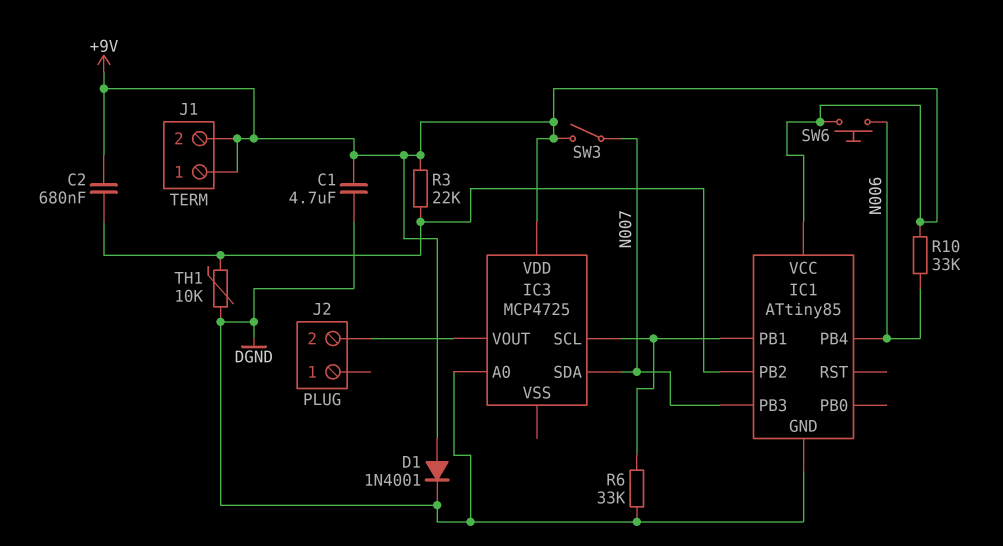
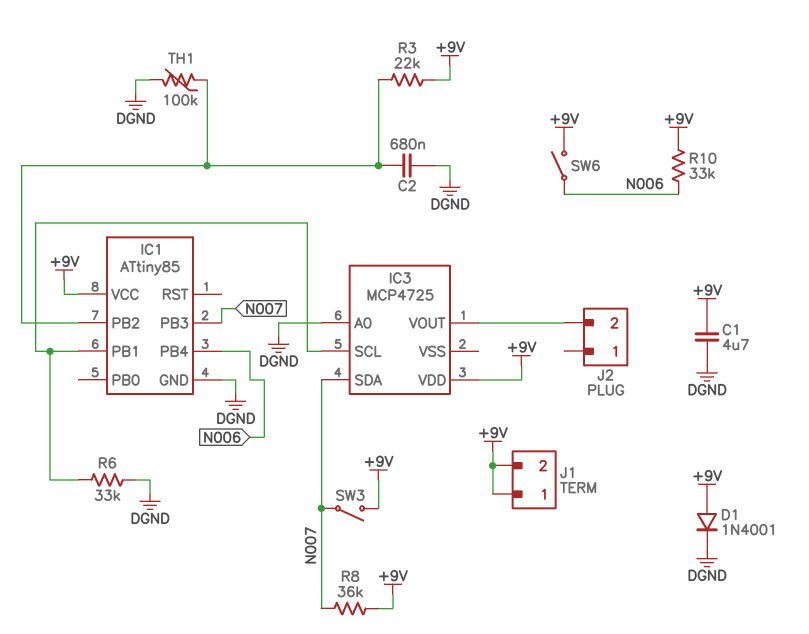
C2: 680nF (+9V, IC1/PB2) -> 680nF (DGND, IC1/PB2)
R8: none -> 36k (+9V, N007)
SW6: button (+9V, N006) -> switch (+9V, N006)
TH1: 10k (DGND, IC1/PB2) -> 100k (DGND, IC1/PB2)

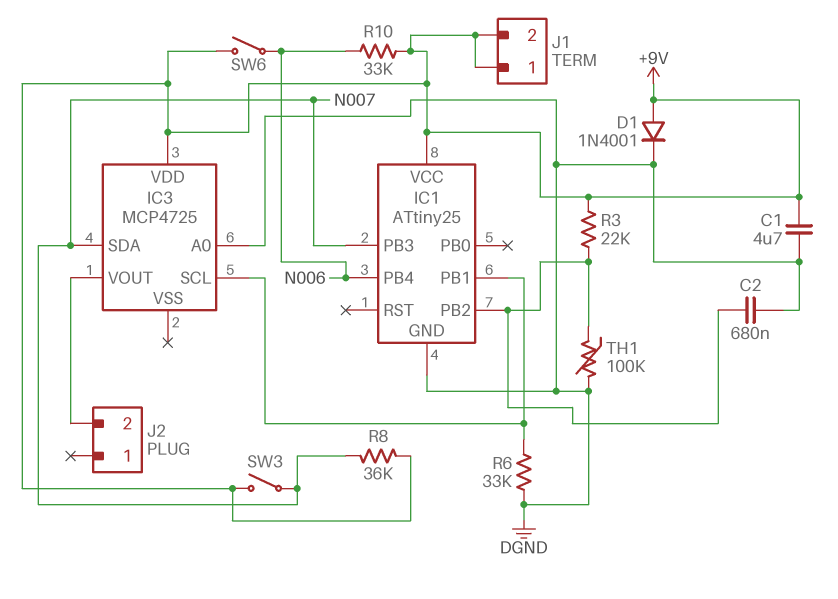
IC1: ATtiny85 -> ATtiny25

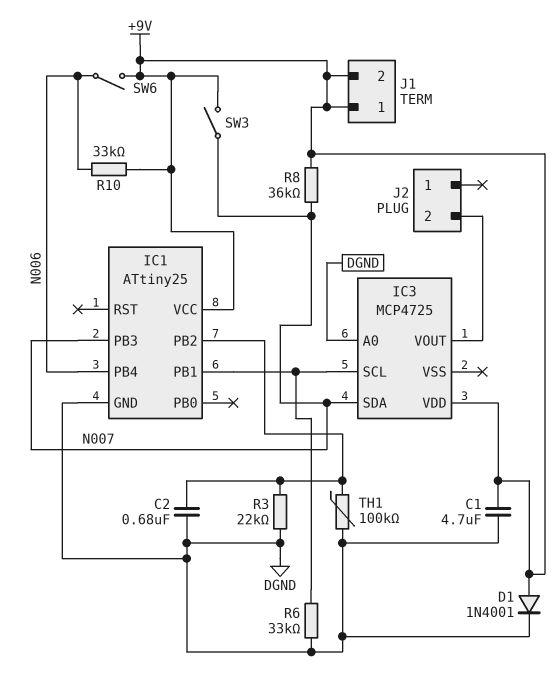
R3: 22k (+9V, IC1/PB2) -> 22k (DGND, IC1/PB2)

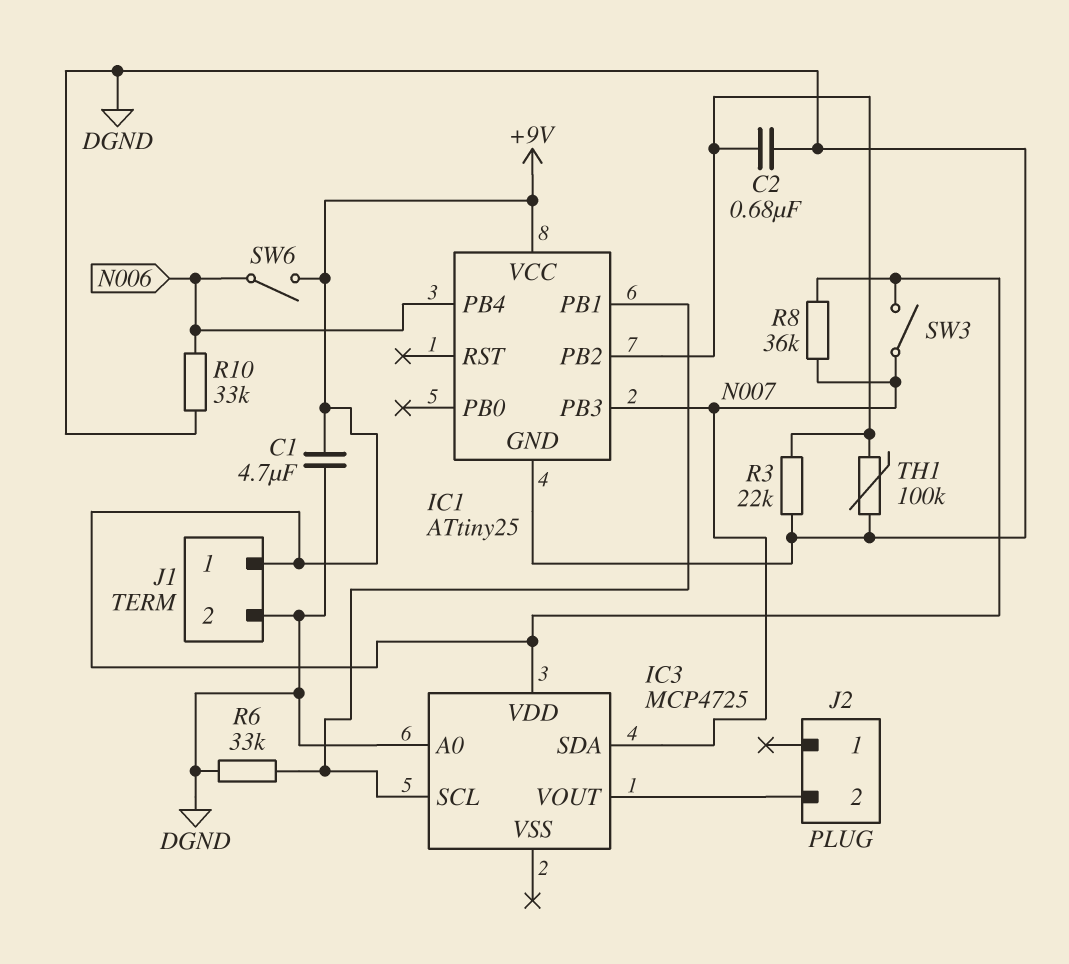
D1: diode 1N4001 (A +9V, K DGND) -> none
J1 pin 2: +9V -> DGND
R10: 33k (+9V, N006) -> 33k (DGND, N006)

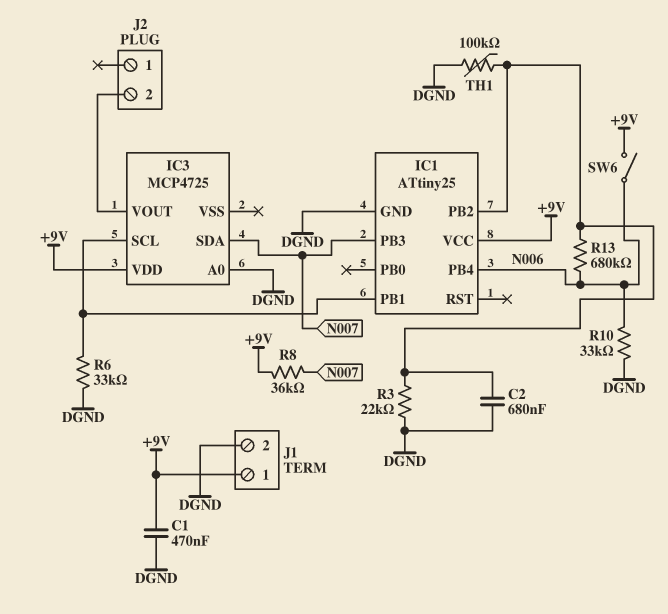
C1: 4.7uF (+9V, DGND) -> 470nF (+9V, DGND)
R13: none -> 680k (IC1/PB2, N006)
SW3: switch (+9V, N007) -> none

